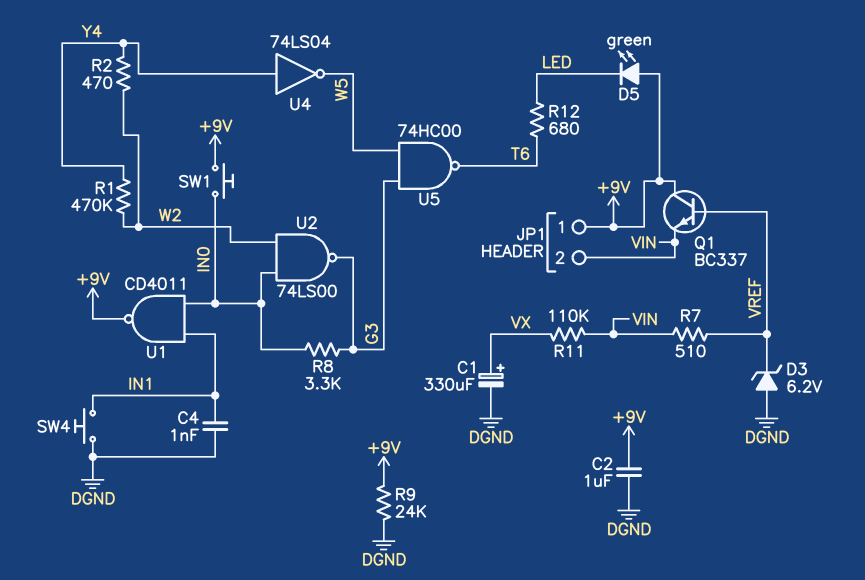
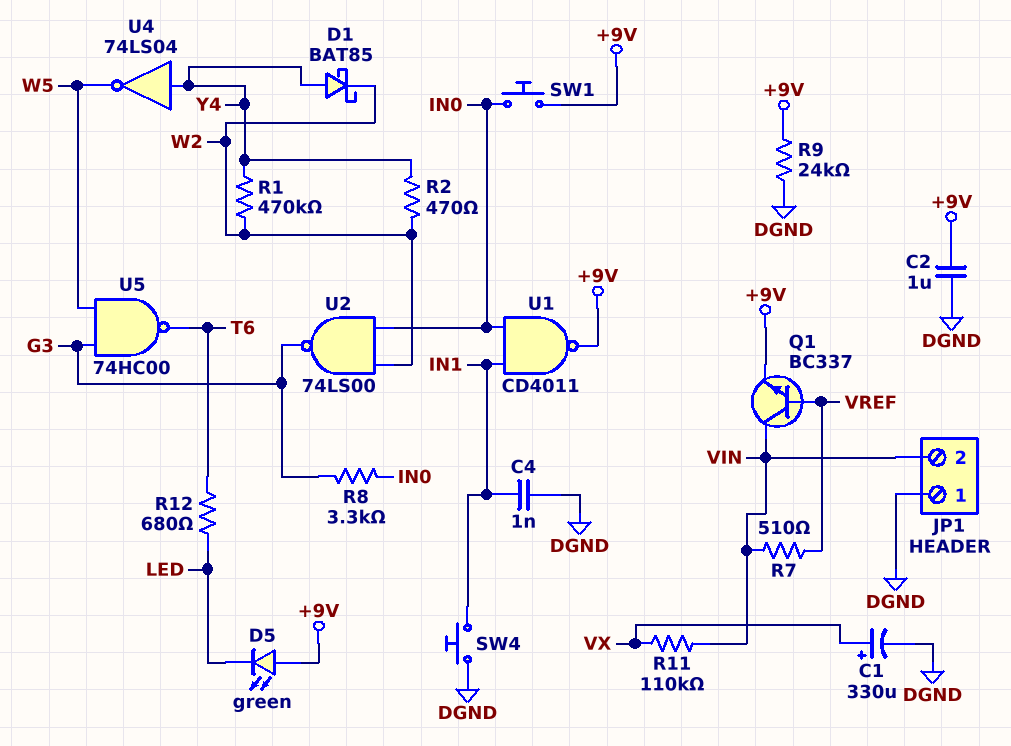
D1: none -> schottky BAT85 (A Y4, K W2)
D3: zener 6.2V (A DGND, K VREF) -> none
JP1 pin 1: +9V -> DGND
Q1: NPN BC337 (B VREF, C +9V, E VIN) -> NPN BC337 (B VREF, C VIN, E +9V)

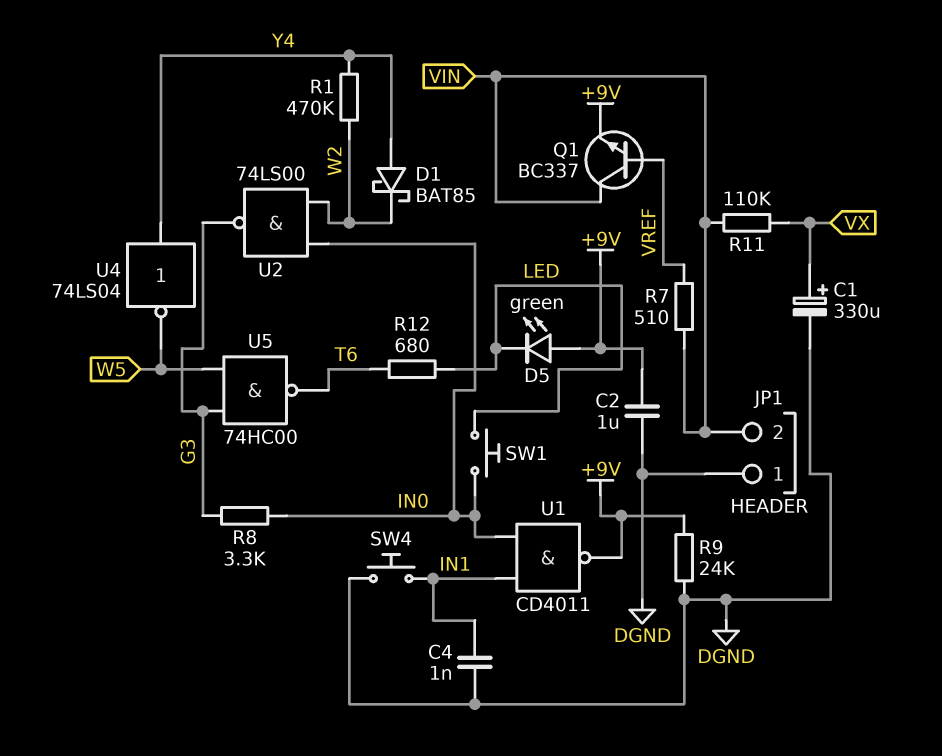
R2: 470 (W2, Y4) -> none
SW1: button (+9V, IN0) -> button (IN0, LED)

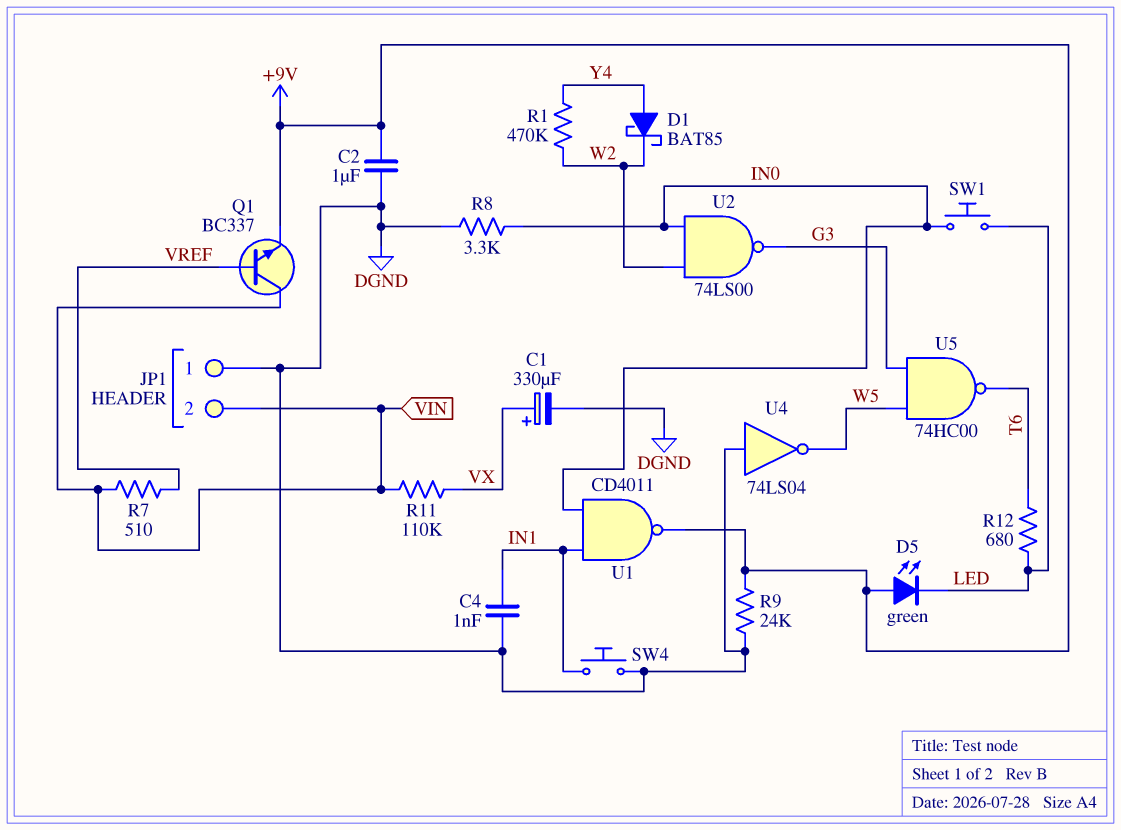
R8: 3.3k (G3, IN0) -> 3.3k (DGND, IN0)
U4: NOT 74LS04 (in Y4, out W5) -> NOT 74LS04 (in DGND, out W5)

